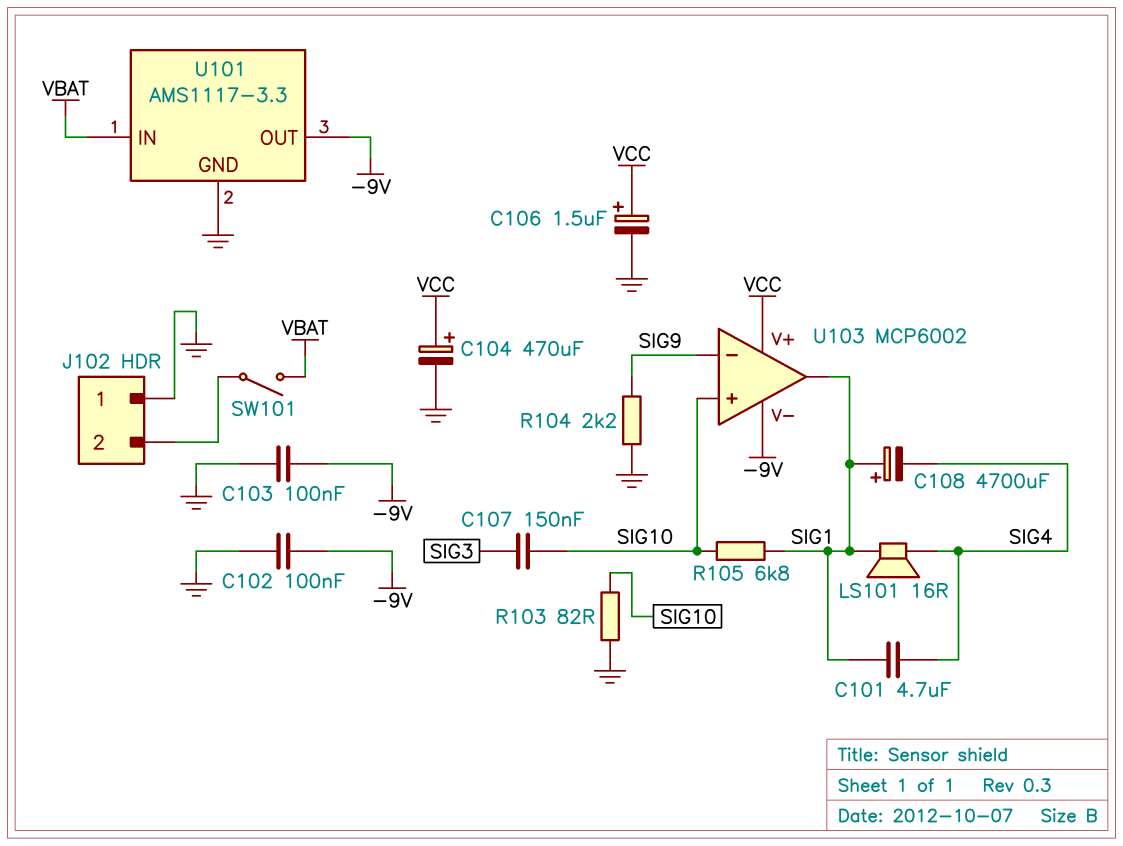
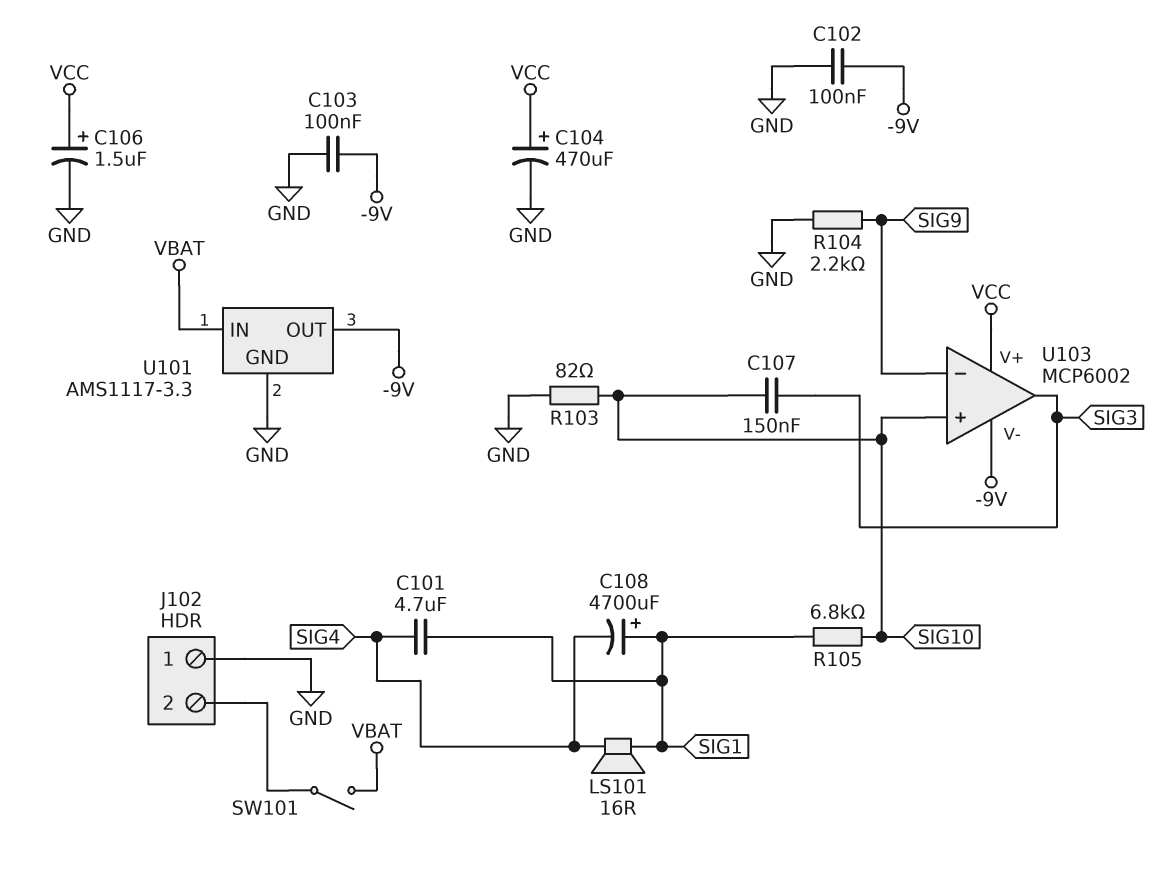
U103 pin out: SIG1 -> SIG3

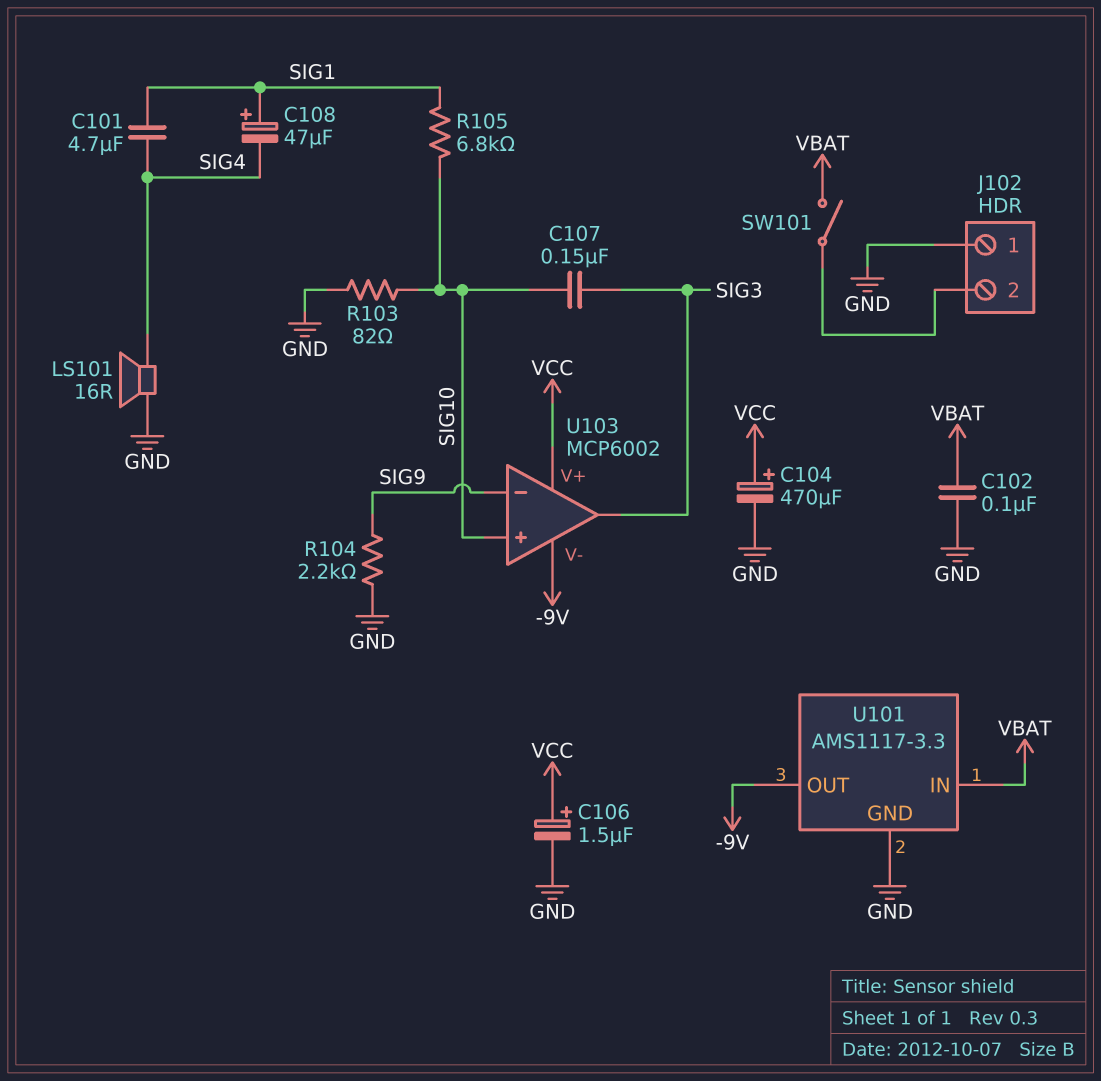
C102: 100nF (-9V, GND) -> 100nF (GND, VBAT)
C103: 100nF (-9V, GND) -> none
C108: 4700uF (plus SIG1, minus SIG4) -> 47uF (plus SIG1, minus SIG4)
LS101: speaker 16R (SIG1, SIG4) -> speaker 16R (GND, SIG4)

